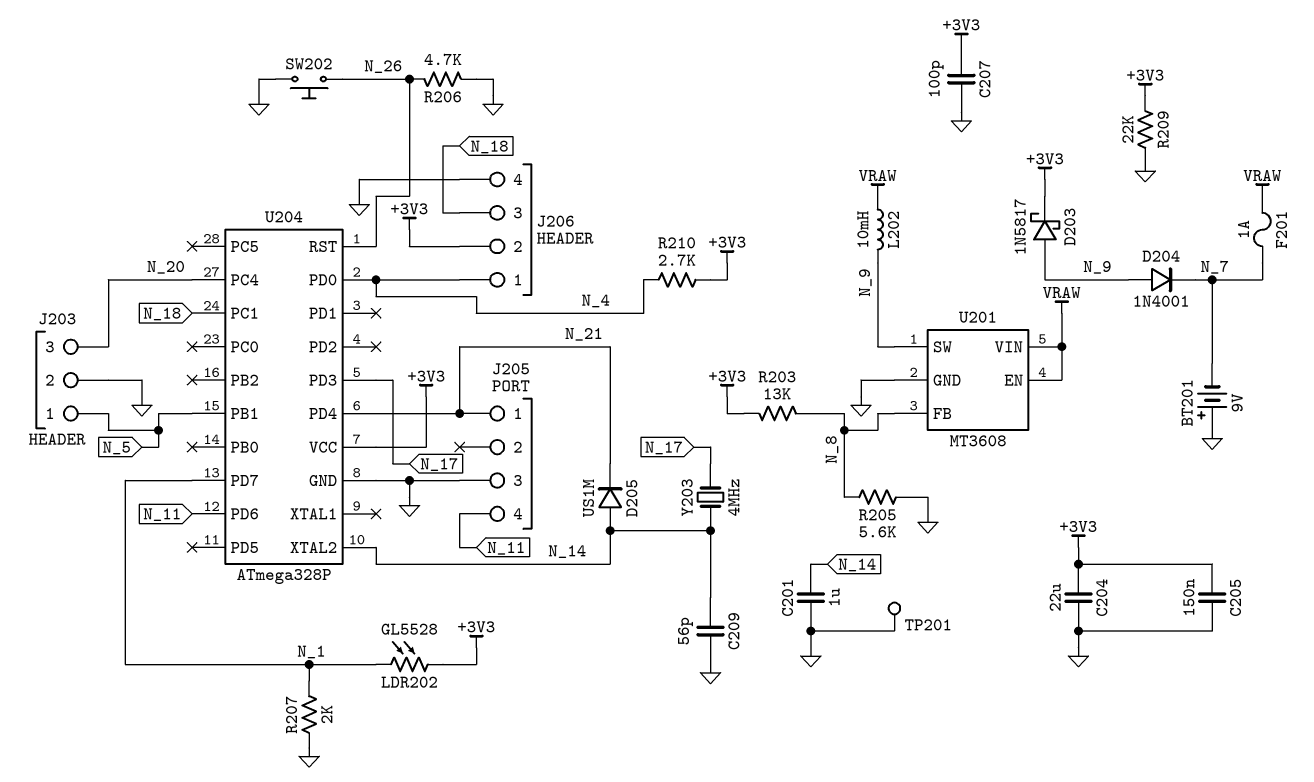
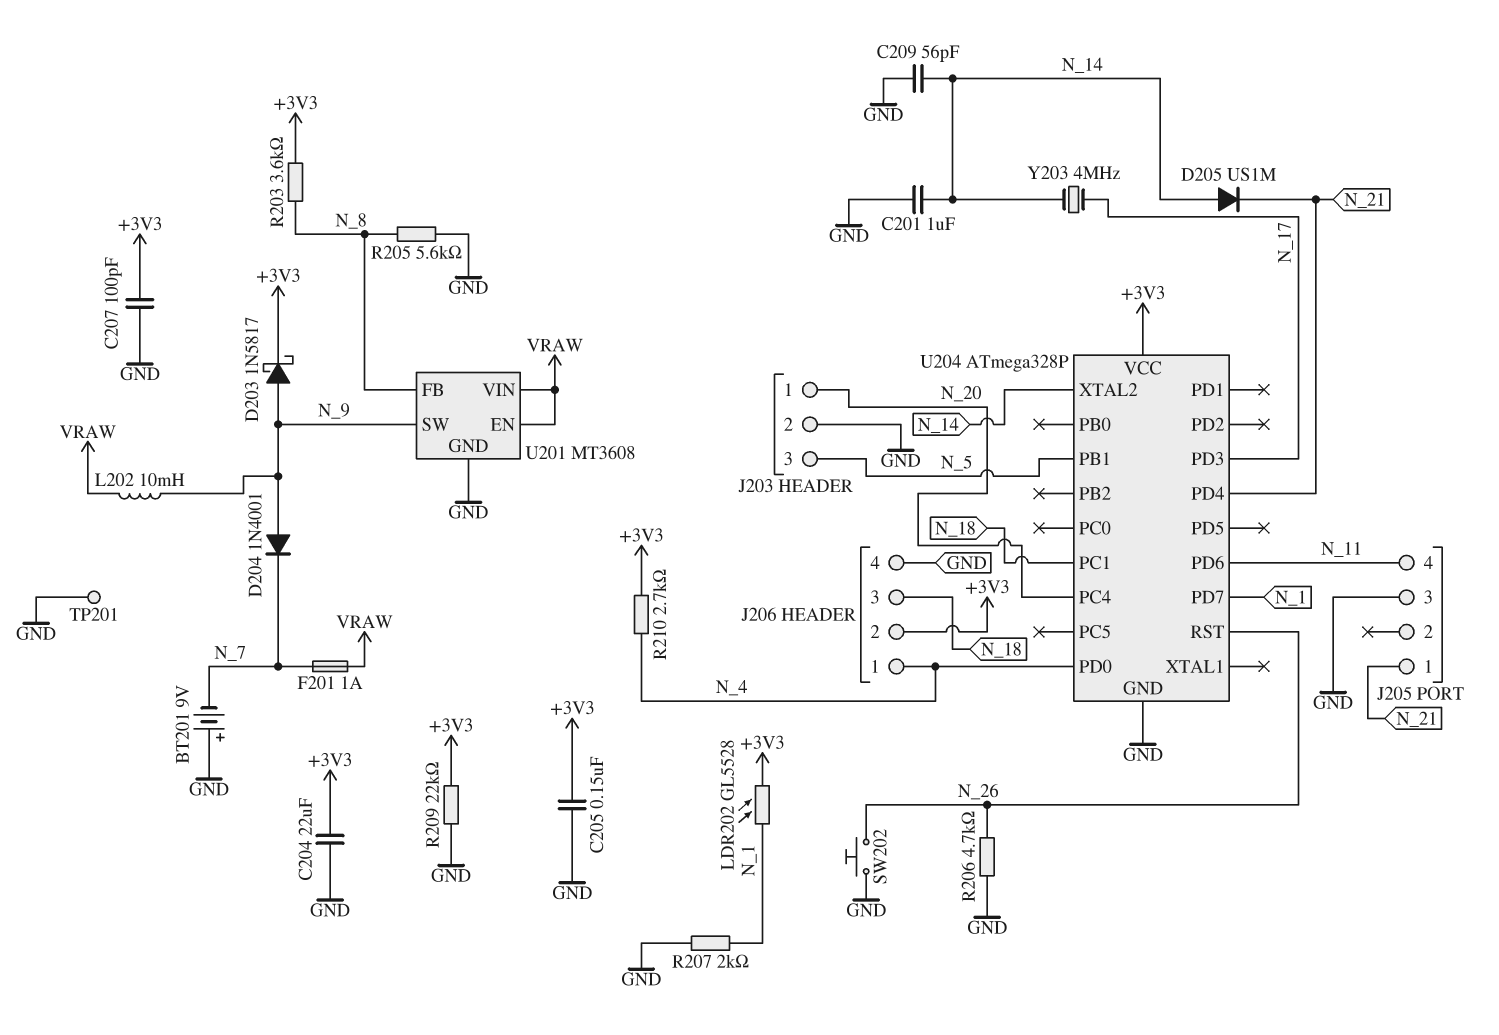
J203 pin 1: N_5 -> N_20
J203 pin 3: N_20 -> N_5
R203: 13k (+3V3, N_8) -> 3.6k (+3V3, N_8)

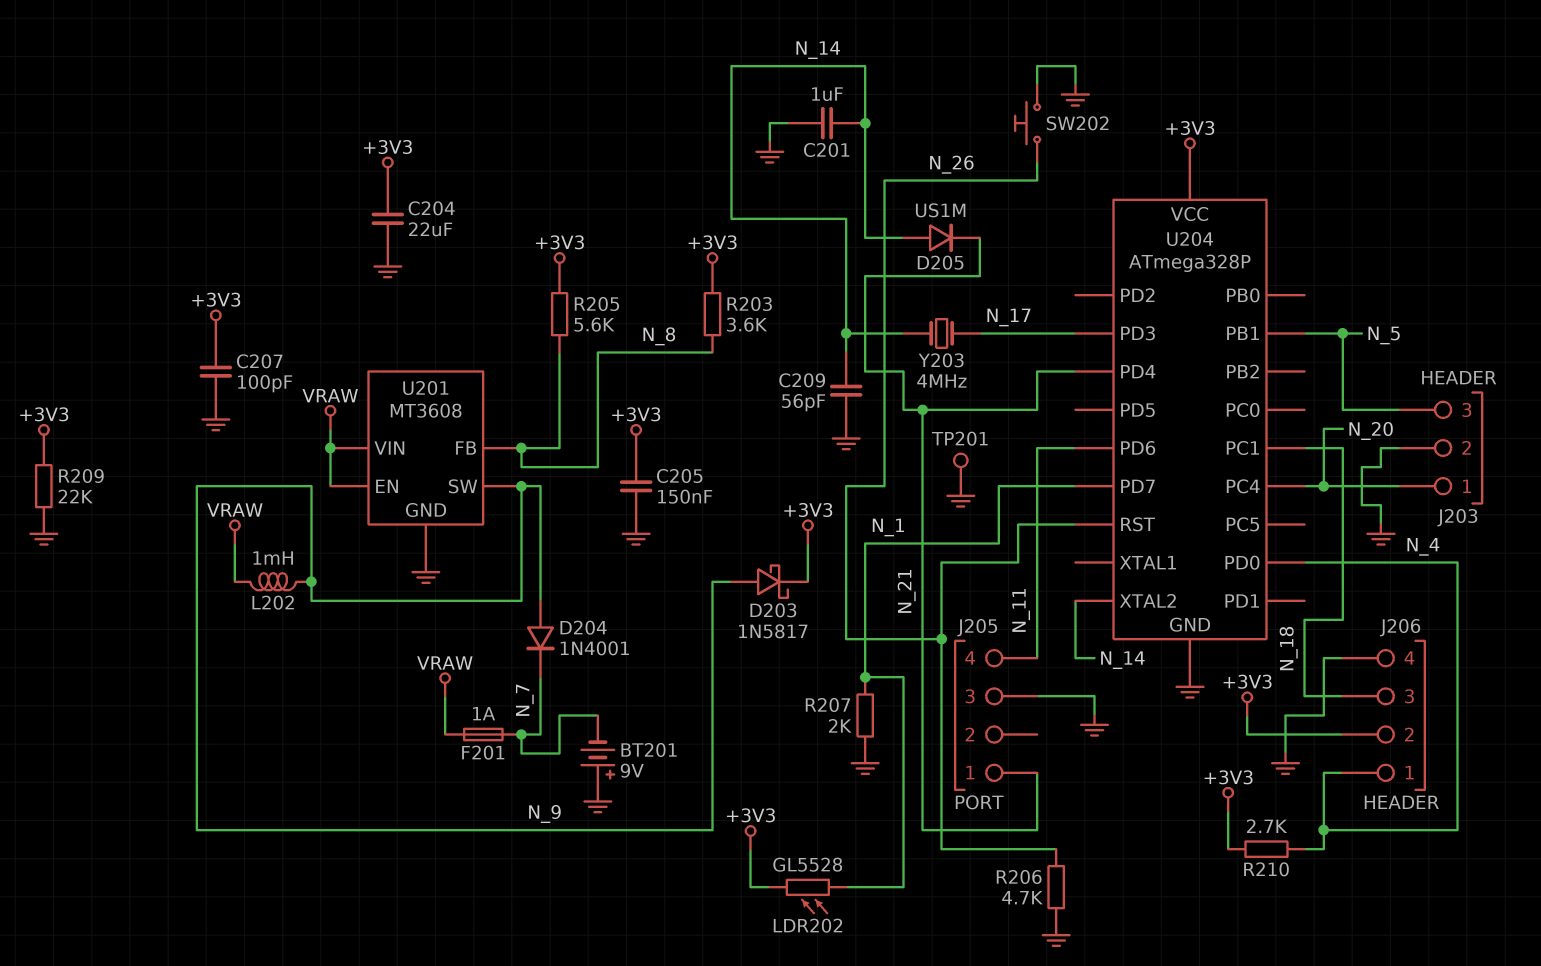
L202: 10mH (N_9, VRAW) -> 1mH (N_9, VRAW)
R205: 5.6k (GND, N_8) -> 5.6k (+3V3, N_8)

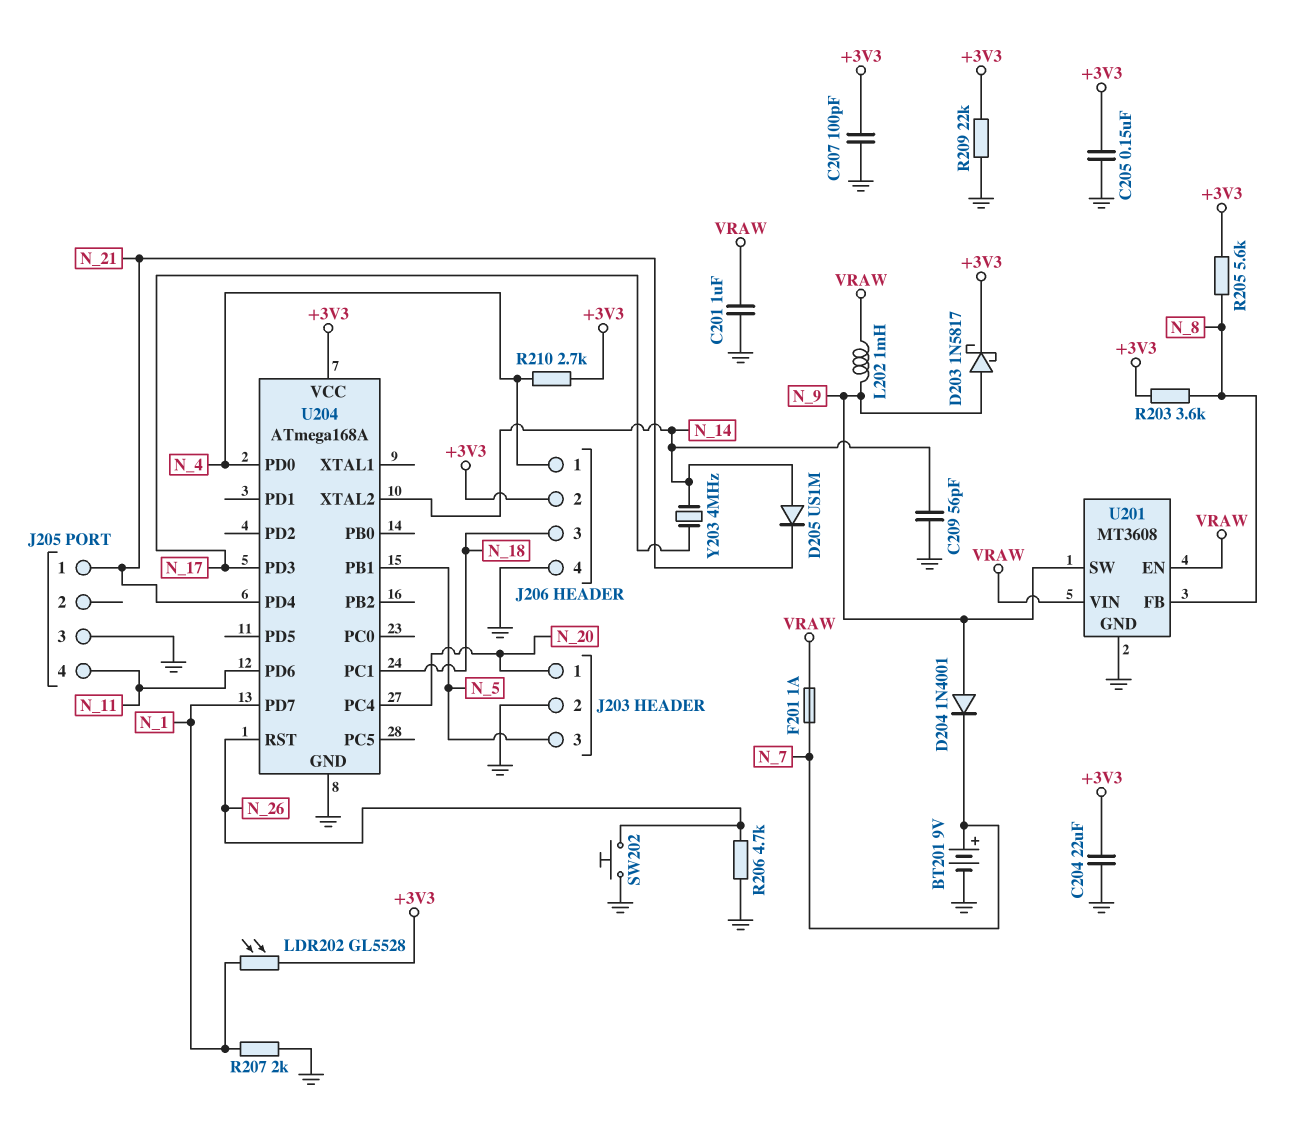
BT201: 9V (plus GND, minus N_7) -> 9V (plus N_7, minus GND)
C201: 1uF (GND, N_14) -> 1uF (GND, VRAW)
TP201: test point (GND) -> none
U204: ATmega328P -> ATmega168A

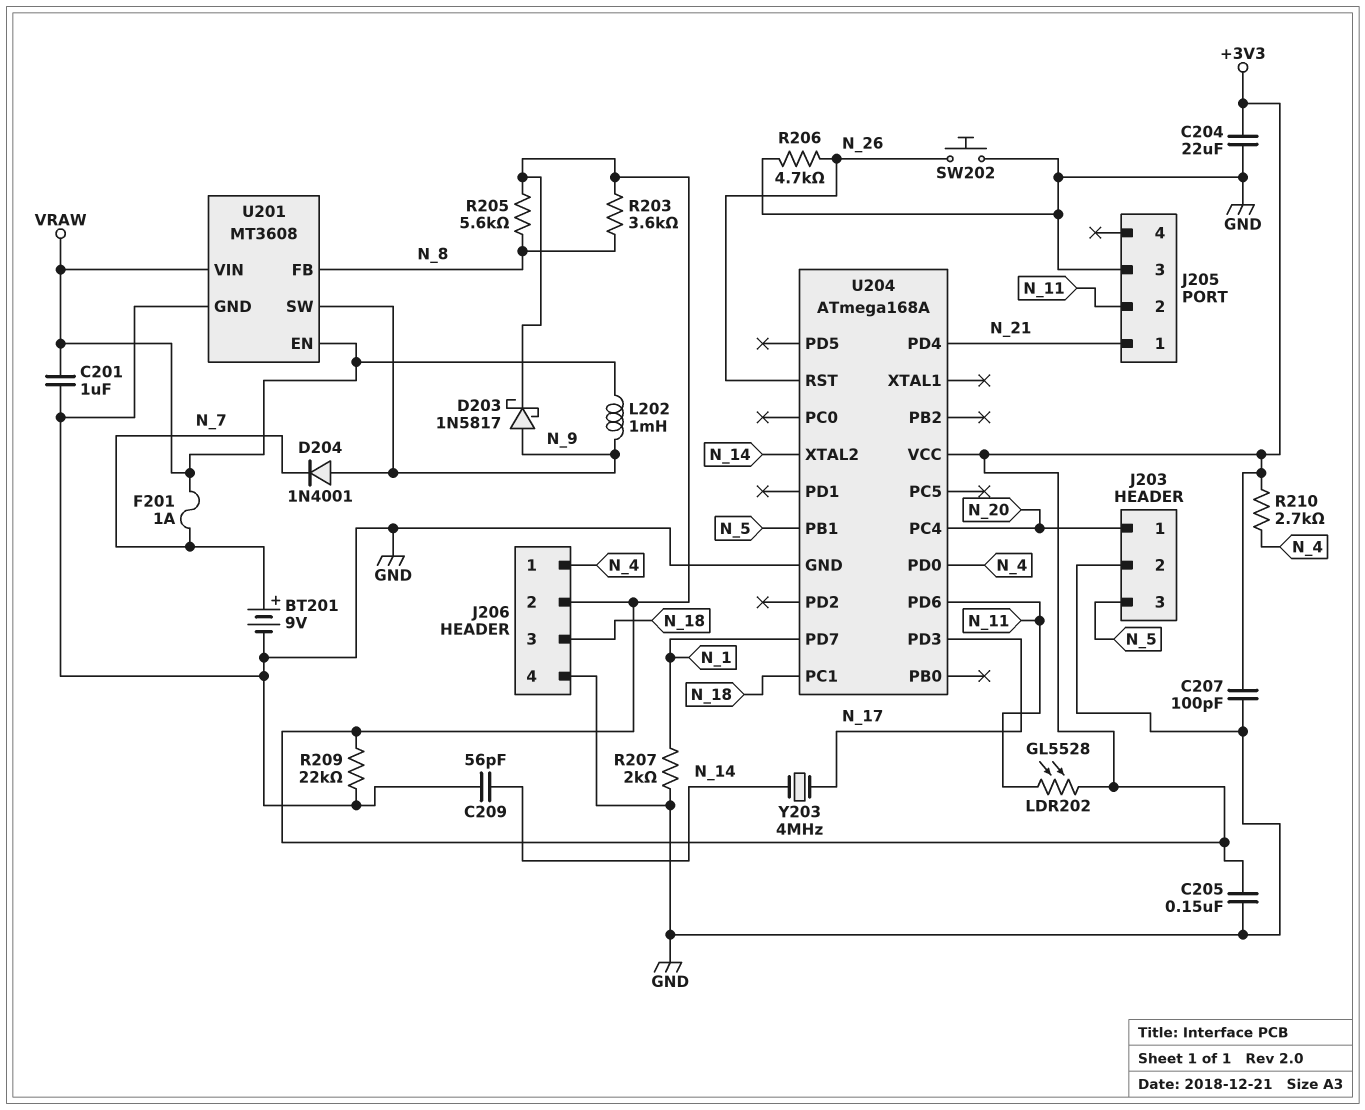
D205: diode US1M (A N_14, K N_21) -> none
J205 pin 2: none -> N_11
J205 pin 4: N_11 -> none
LDR202: GL5528 (+3V3, N_1) -> GL5528 (+3V3, N_11)

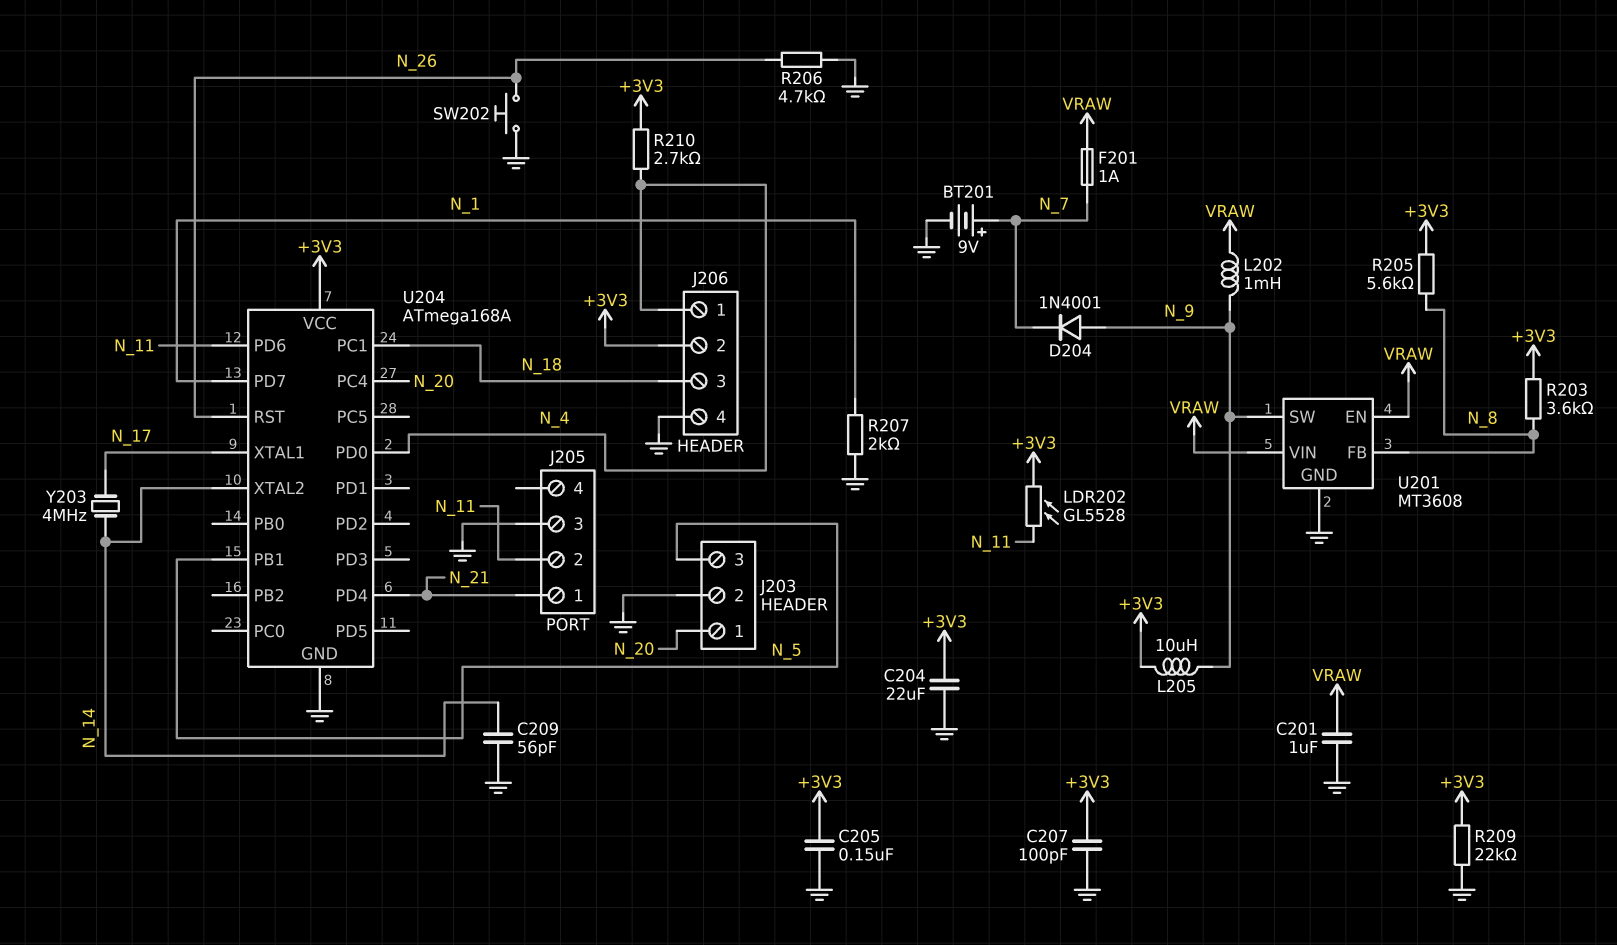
D203: schottky 1N5817 (A N_9, K +3V3) -> none
L205: none -> 10uH (+3V3, N_9)
U204 pin PD3: N_17 -> none
U204 pin XTAL1: none -> N_17

